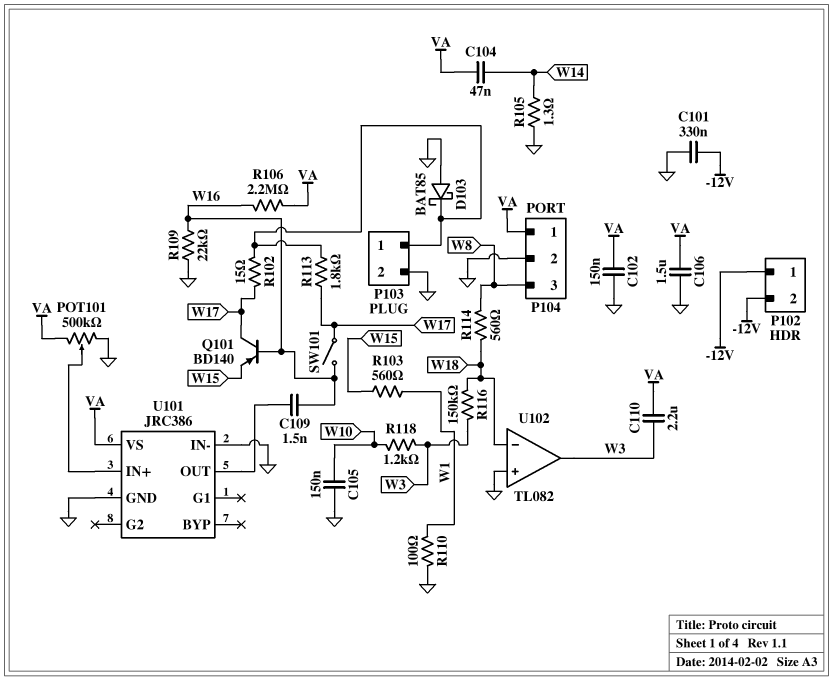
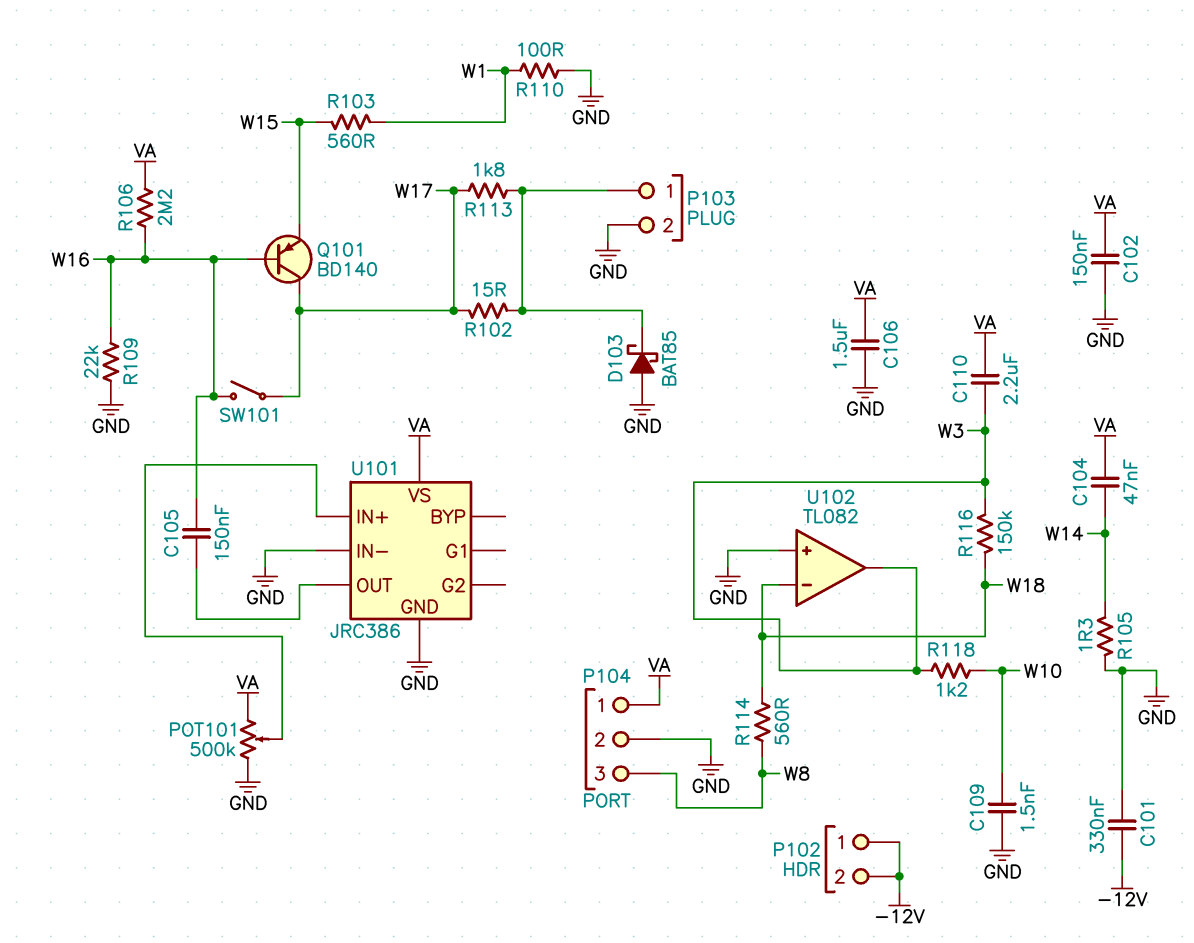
C105: 150nF (GND, W10) -> 150nF (U101/OUT, W16)
C109: 1.5nF (U101/OUT, W16) -> 1.5nF (GND, W10)

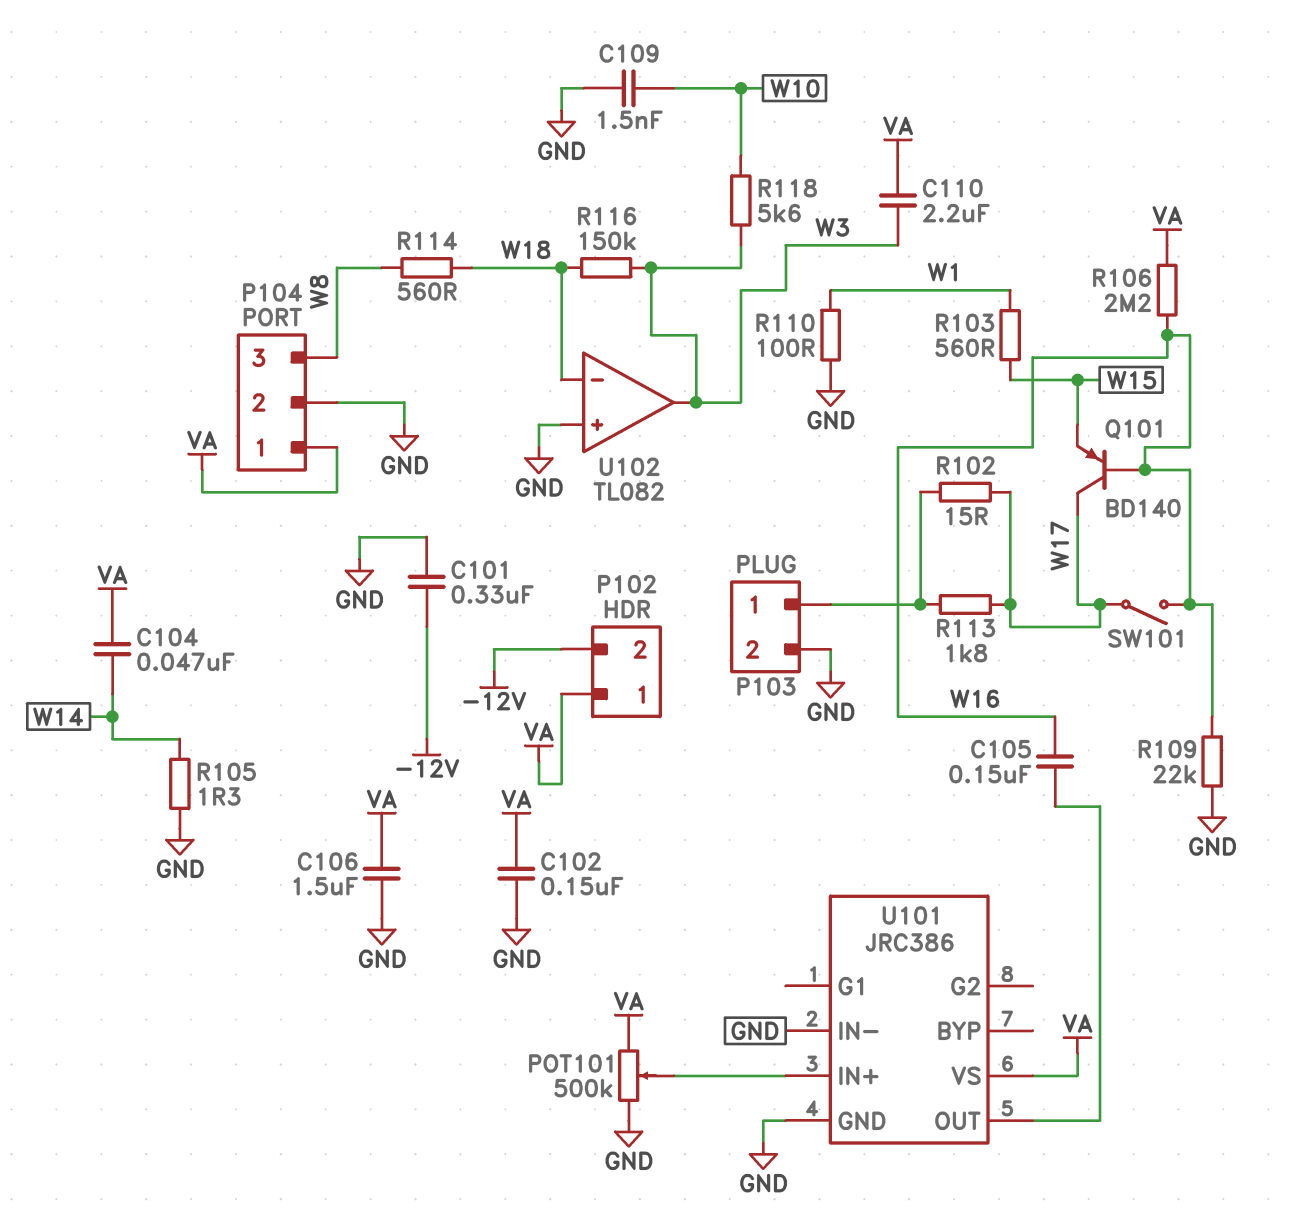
D103: schottky BAT85 (A GND, K P103/1) -> none
P102 pin 1: -12V -> VA
R118: 1.2k (W3, W10) -> 5.6k (W3, W10)

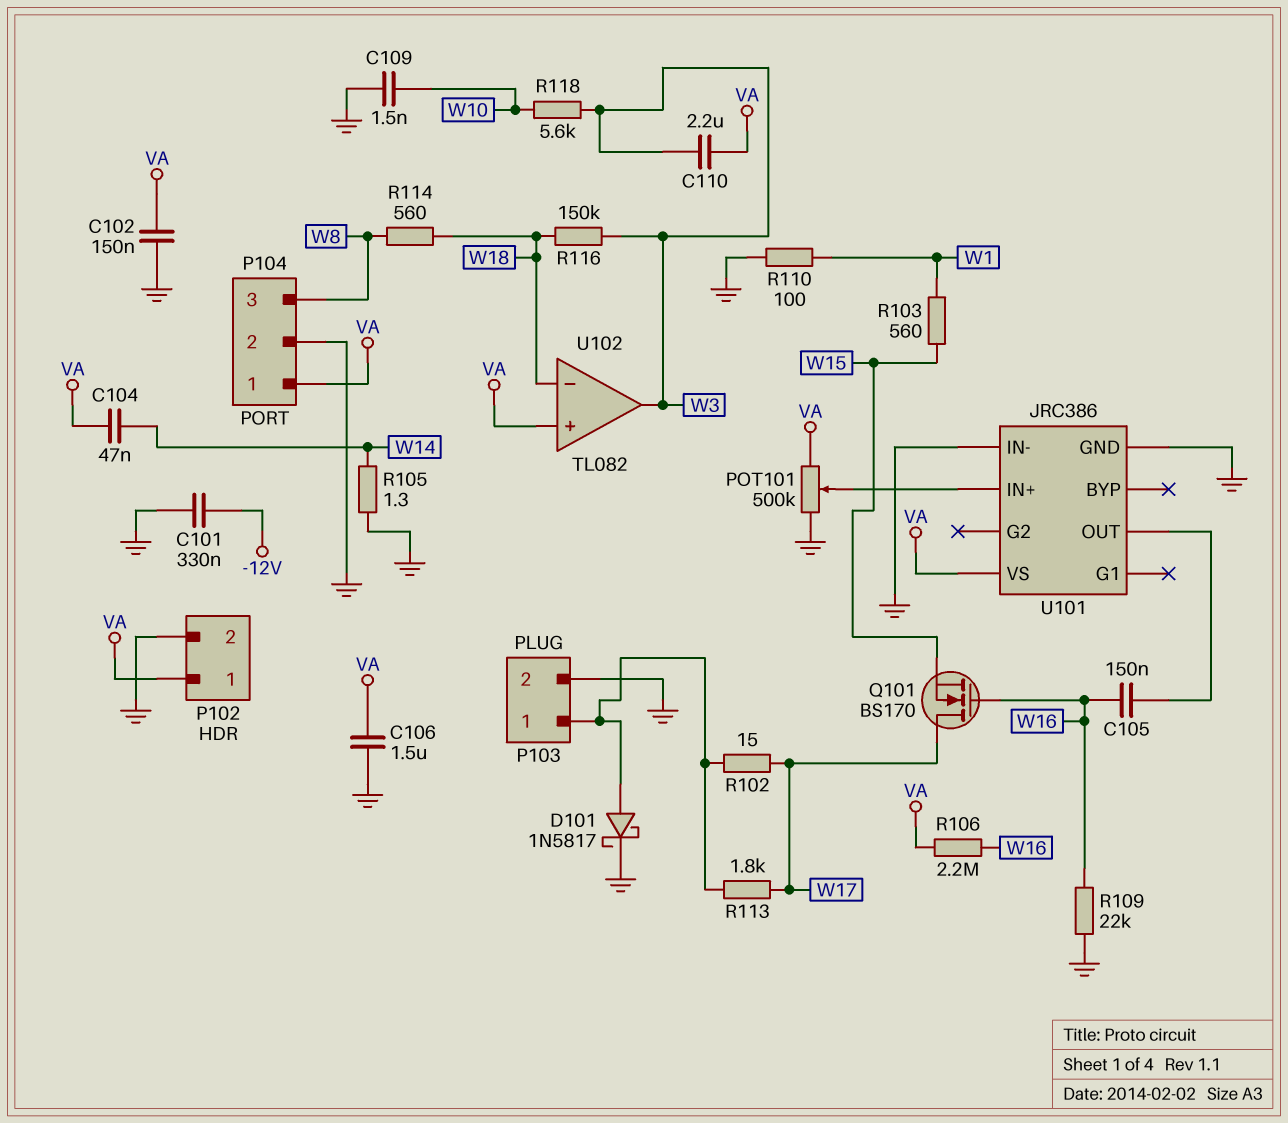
D101: none -> schottky 1N5817 (A P103/1, K GND)
P102 pin 2: -12V -> GND
Q101: PNP BD140 (B W16, C W17, E W15) -> NMOS BS170 (G W16, D W17, S W15)
SW101: switch (W16, W17) -> none
U102 pin in+: GND -> VA

